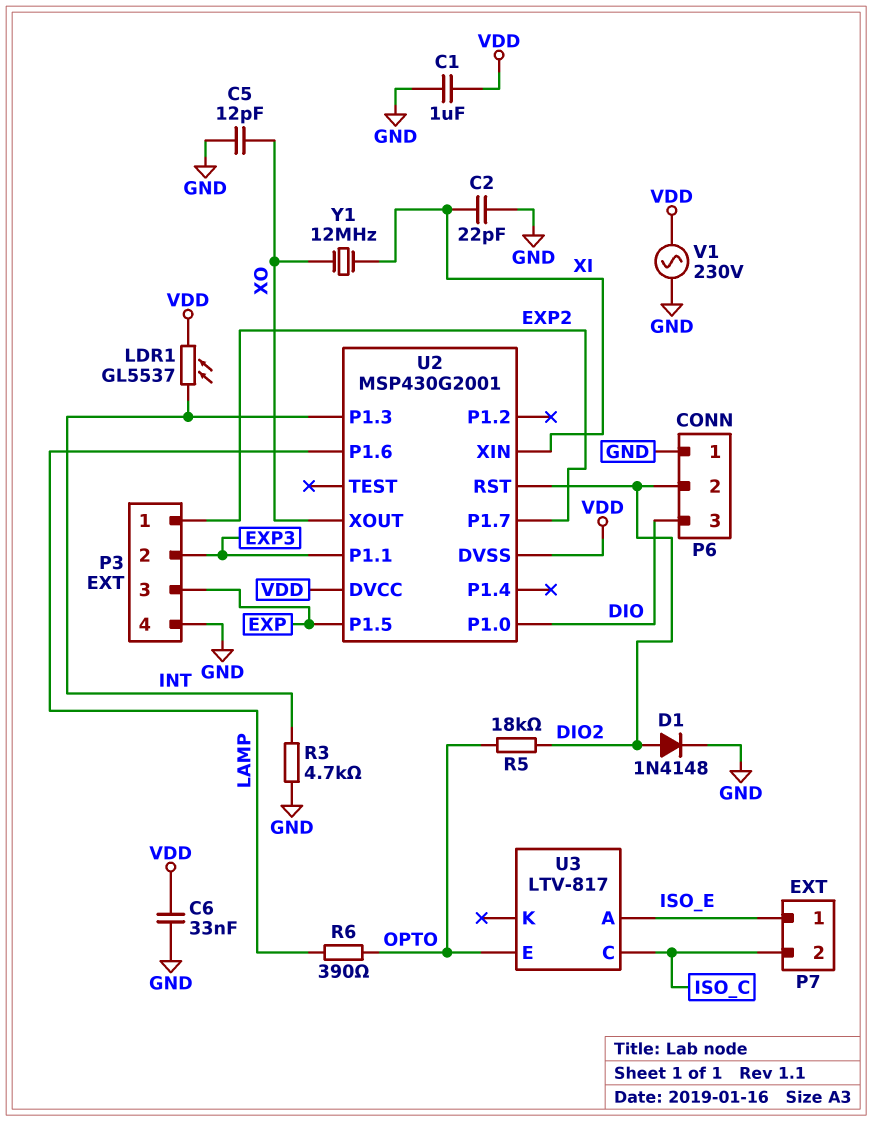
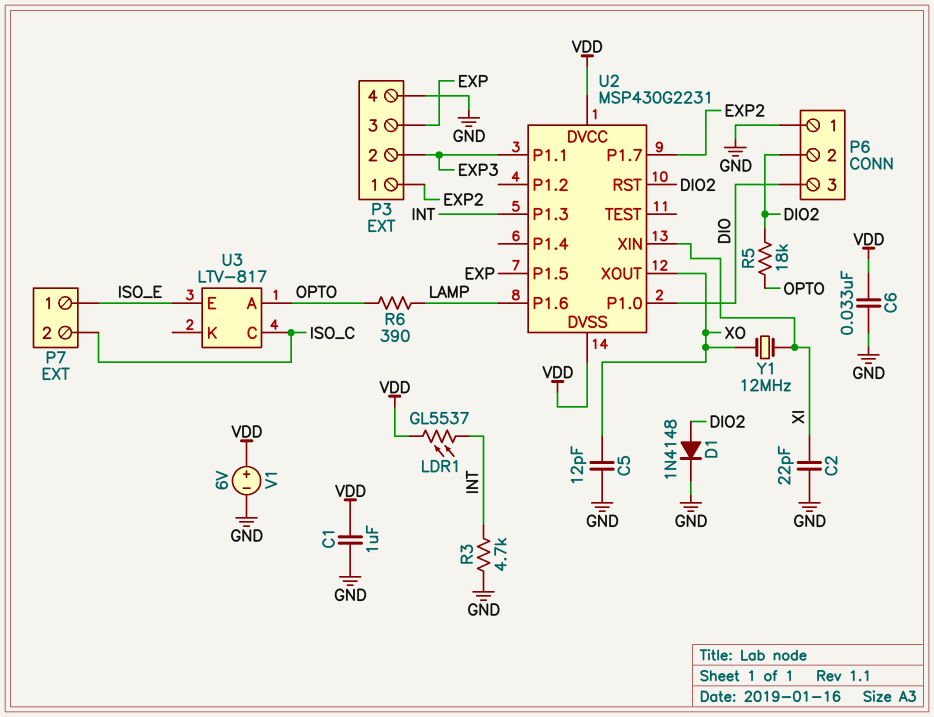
U2: MSP430G2001 -> MSP430G2231
U3 pin A: ISO_E -> OPTO
U3 pin E: OPTO -> ISO_E
V1: AC 230V (GND, VDD) -> 6V (plus VDD, minus GND)

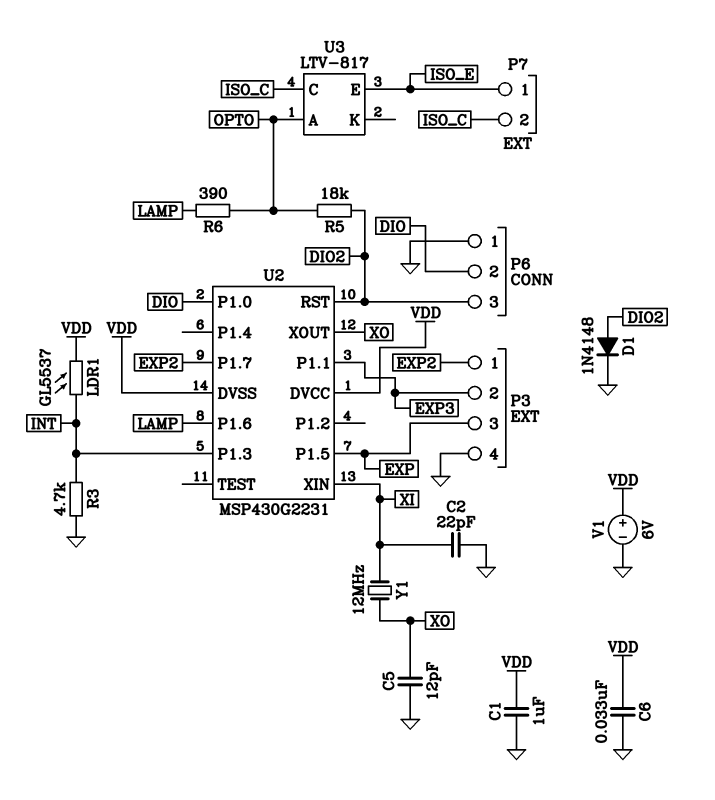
P6 pin 2: DIO2 -> DIO
P6 pin 3: DIO -> DIO2

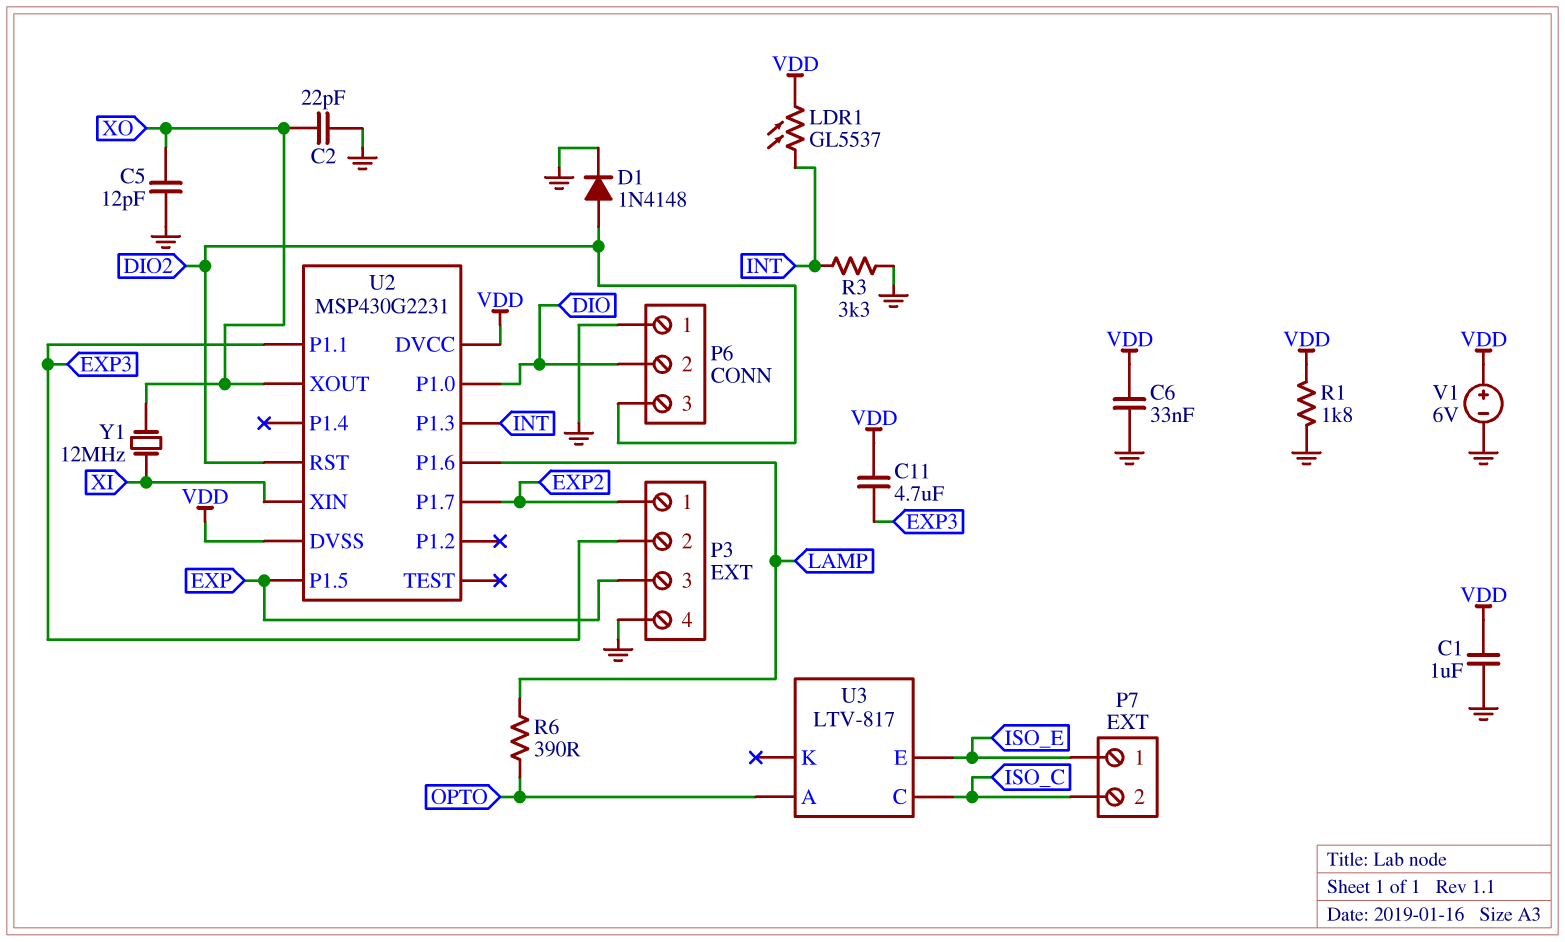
C2: 22pF (GND, XI) -> 22pF (GND, XO)
C11: none -> 4.7uF (EXP3, VDD)
R1: none -> 1.8k (GND, VDD)
R3: 4.7k (GND, INT) -> 3.3k (GND, INT)
R5: 18k (DIO2, OPTO) -> none

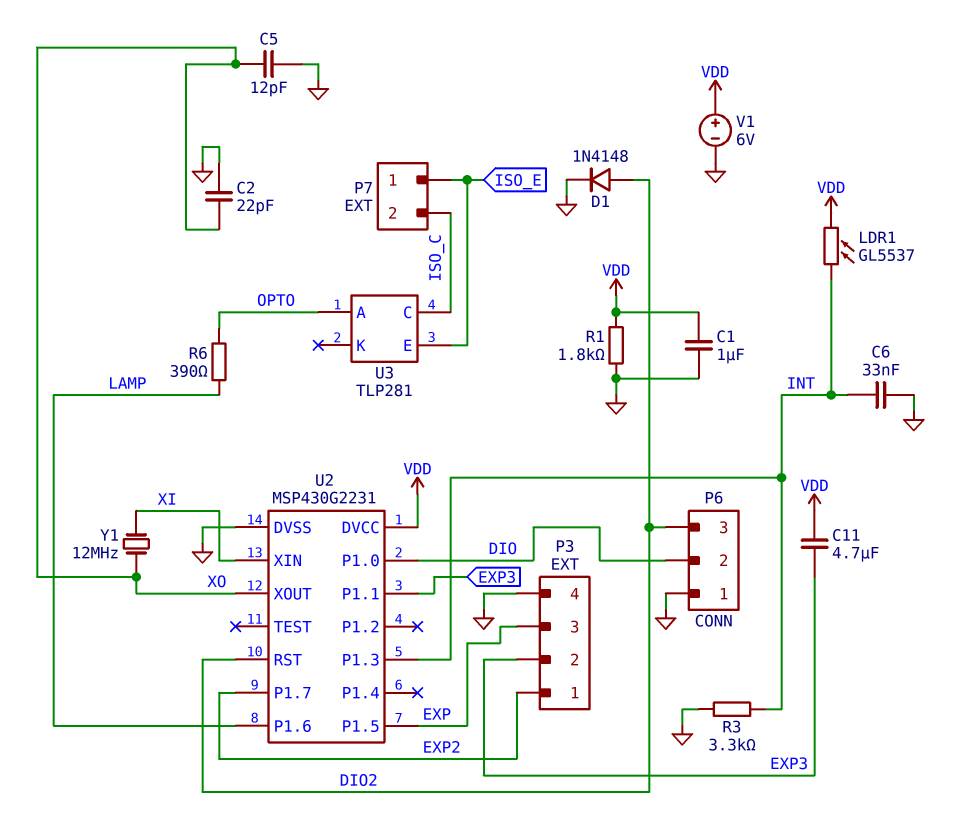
C6: 33nF (GND, VDD) -> 33nF (GND, INT)
U2 pin DVSS: VDD -> GND
U3: LTV-817 -> TLP281

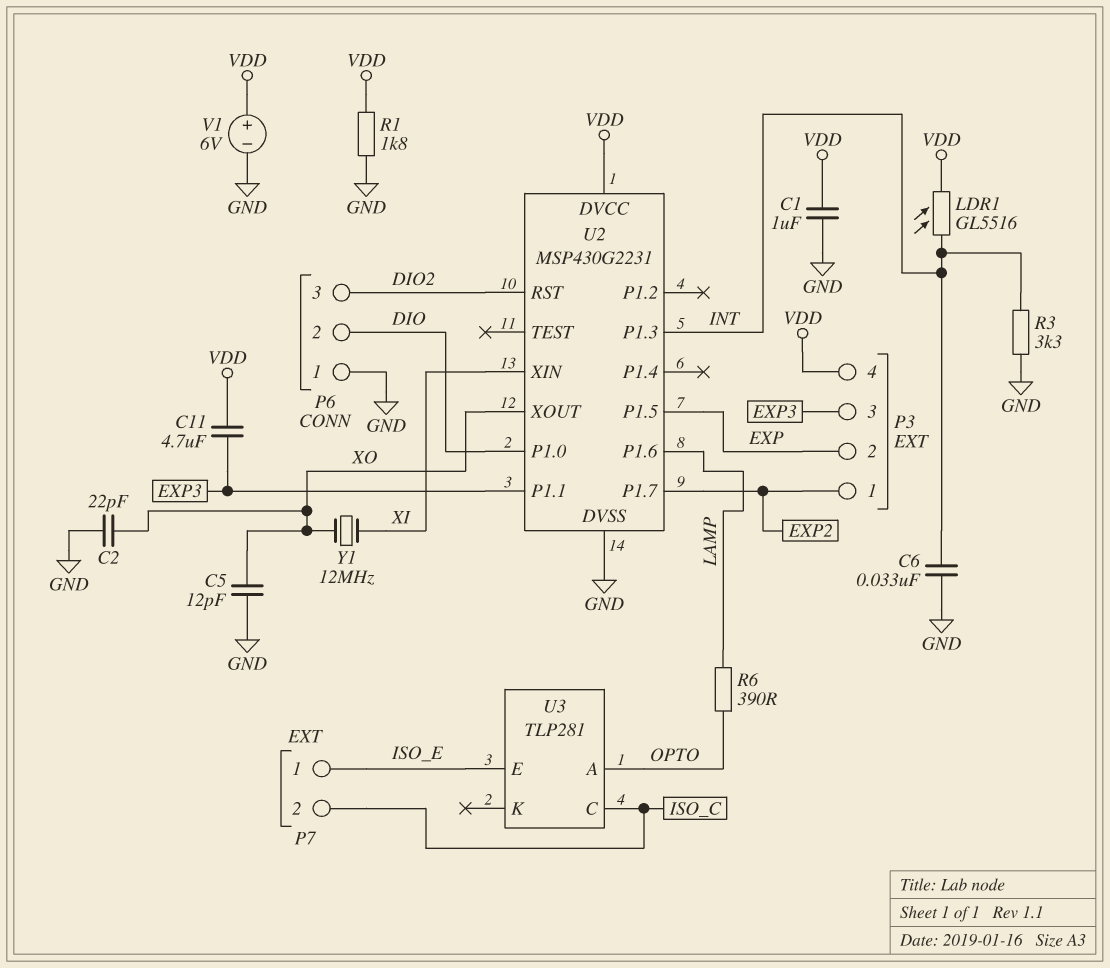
D1: diode 1N4148 (A DIO2, K GND) -> none
LDR1: GL5537 (INT, VDD) -> GL5516 (INT, VDD)
P3 pin 2: EXP3 -> EXP
P3 pin 3: EXP -> EXP3
P3 pin 4: GND -> VDD

